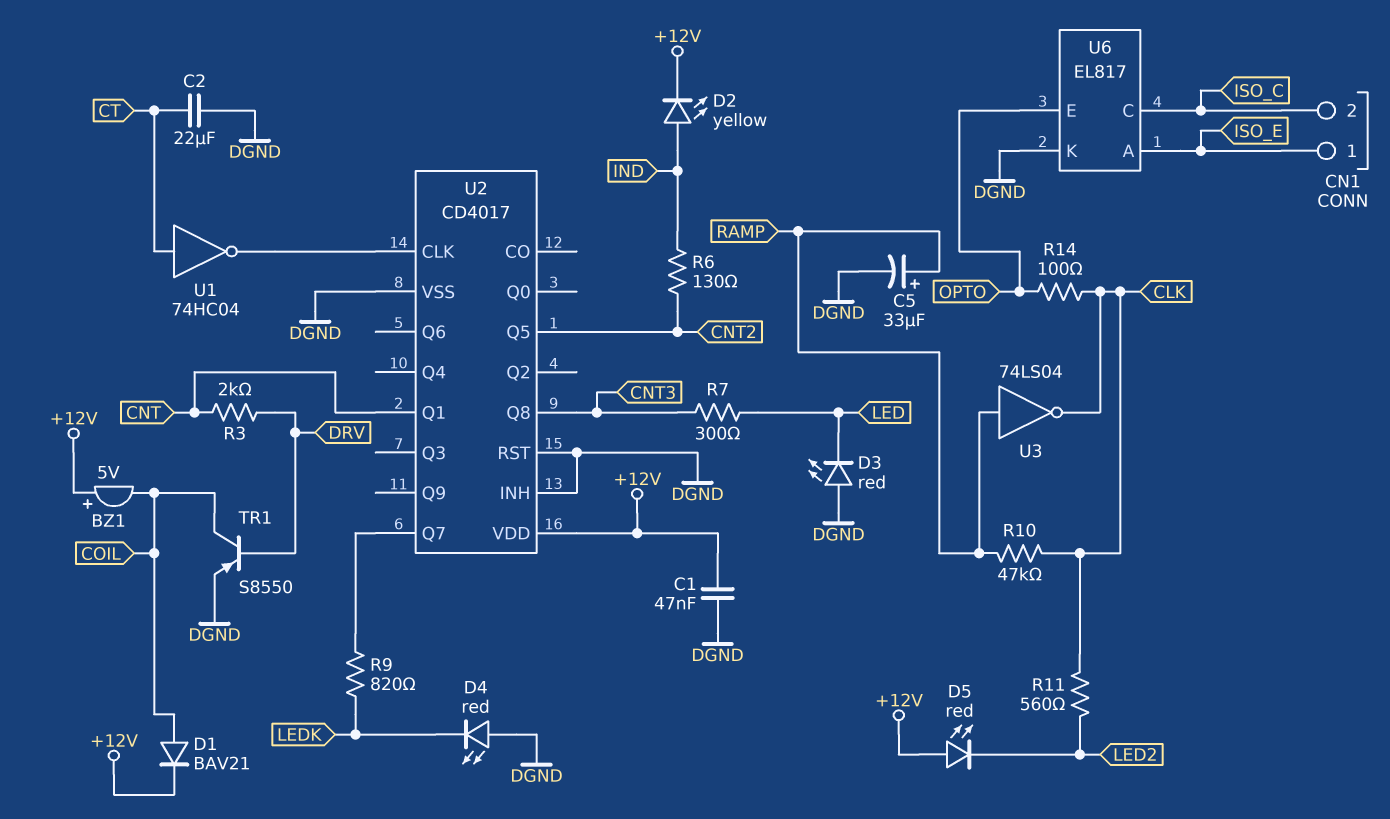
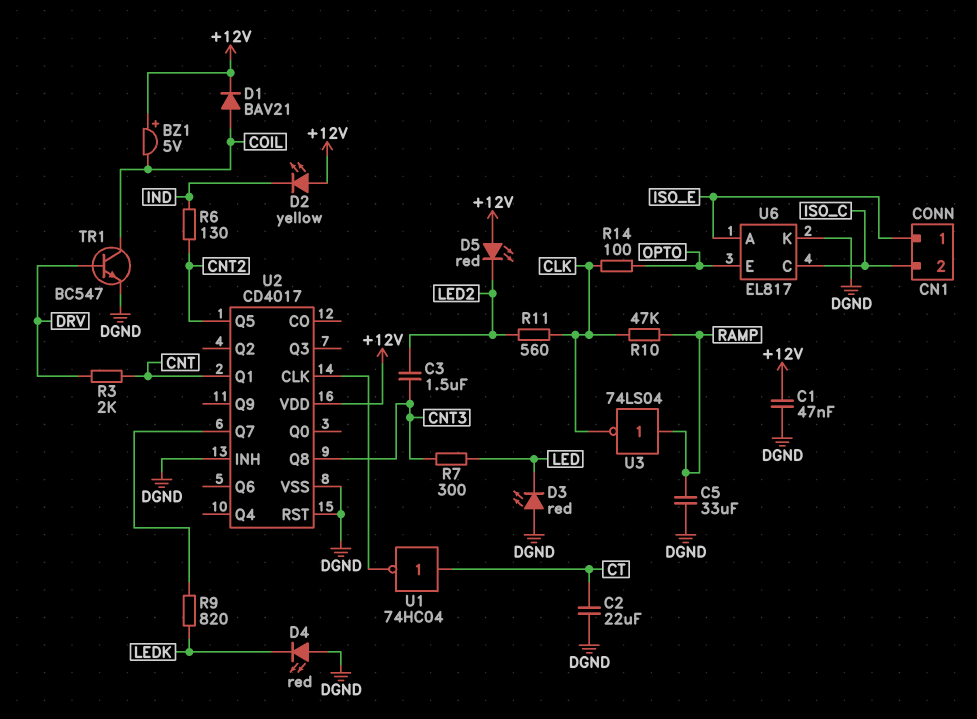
C3: none -> 1.5uF (CNT3, LED2)
C5: 33uF (plus RAMP, minus DGND) -> 33uF (DGND, RAMP)
D2: LED yellow (A IND, K +12V) -> LED yellow (A +12V, K IND)
TR1: PNP S8550 (B DRV, C COIL, E DGND) -> NPN BC547 (B DRV, C COIL, E DGND)

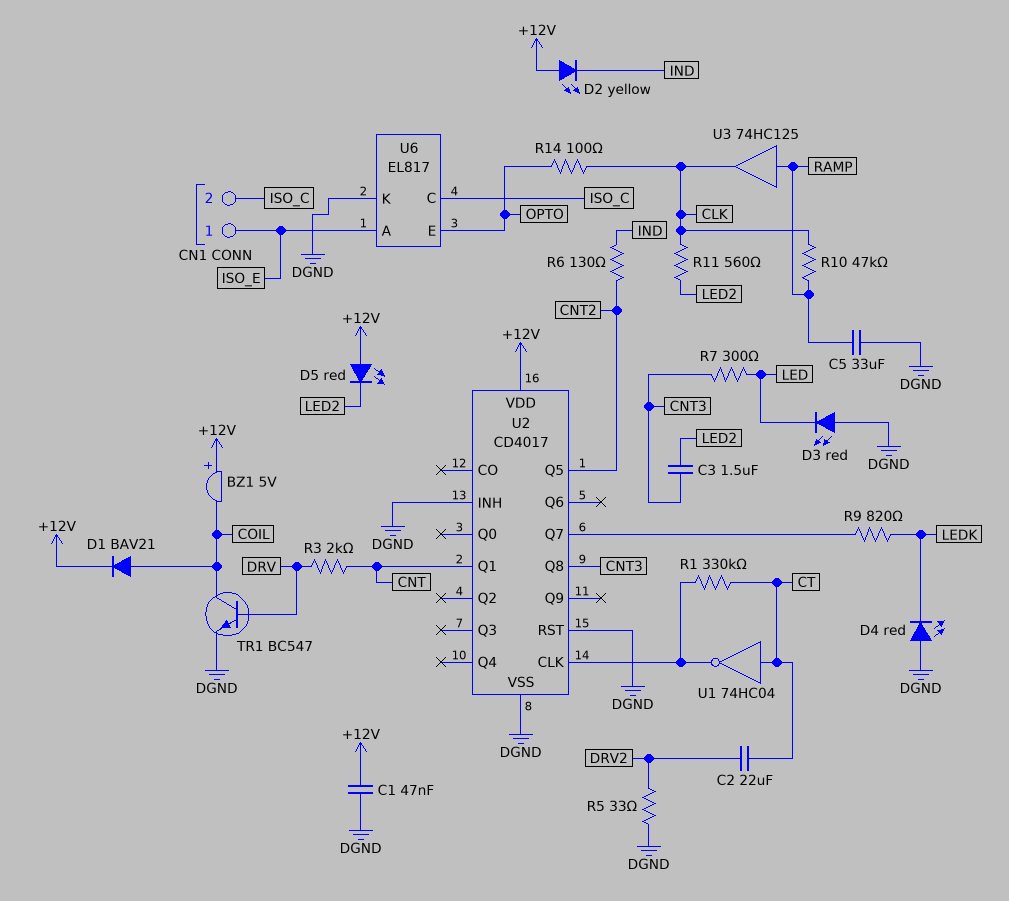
C2: 22uF (CT, DGND) -> 22uF (CT, DRV2)
R1: none -> 330k (CT, U2/CLK)
R5: none -> 33 (DGND, DRV2)
U3: NOT 74LS04 (in RAMP, out CLK) -> buffer 74HC125 (in RAMP, out CLK)

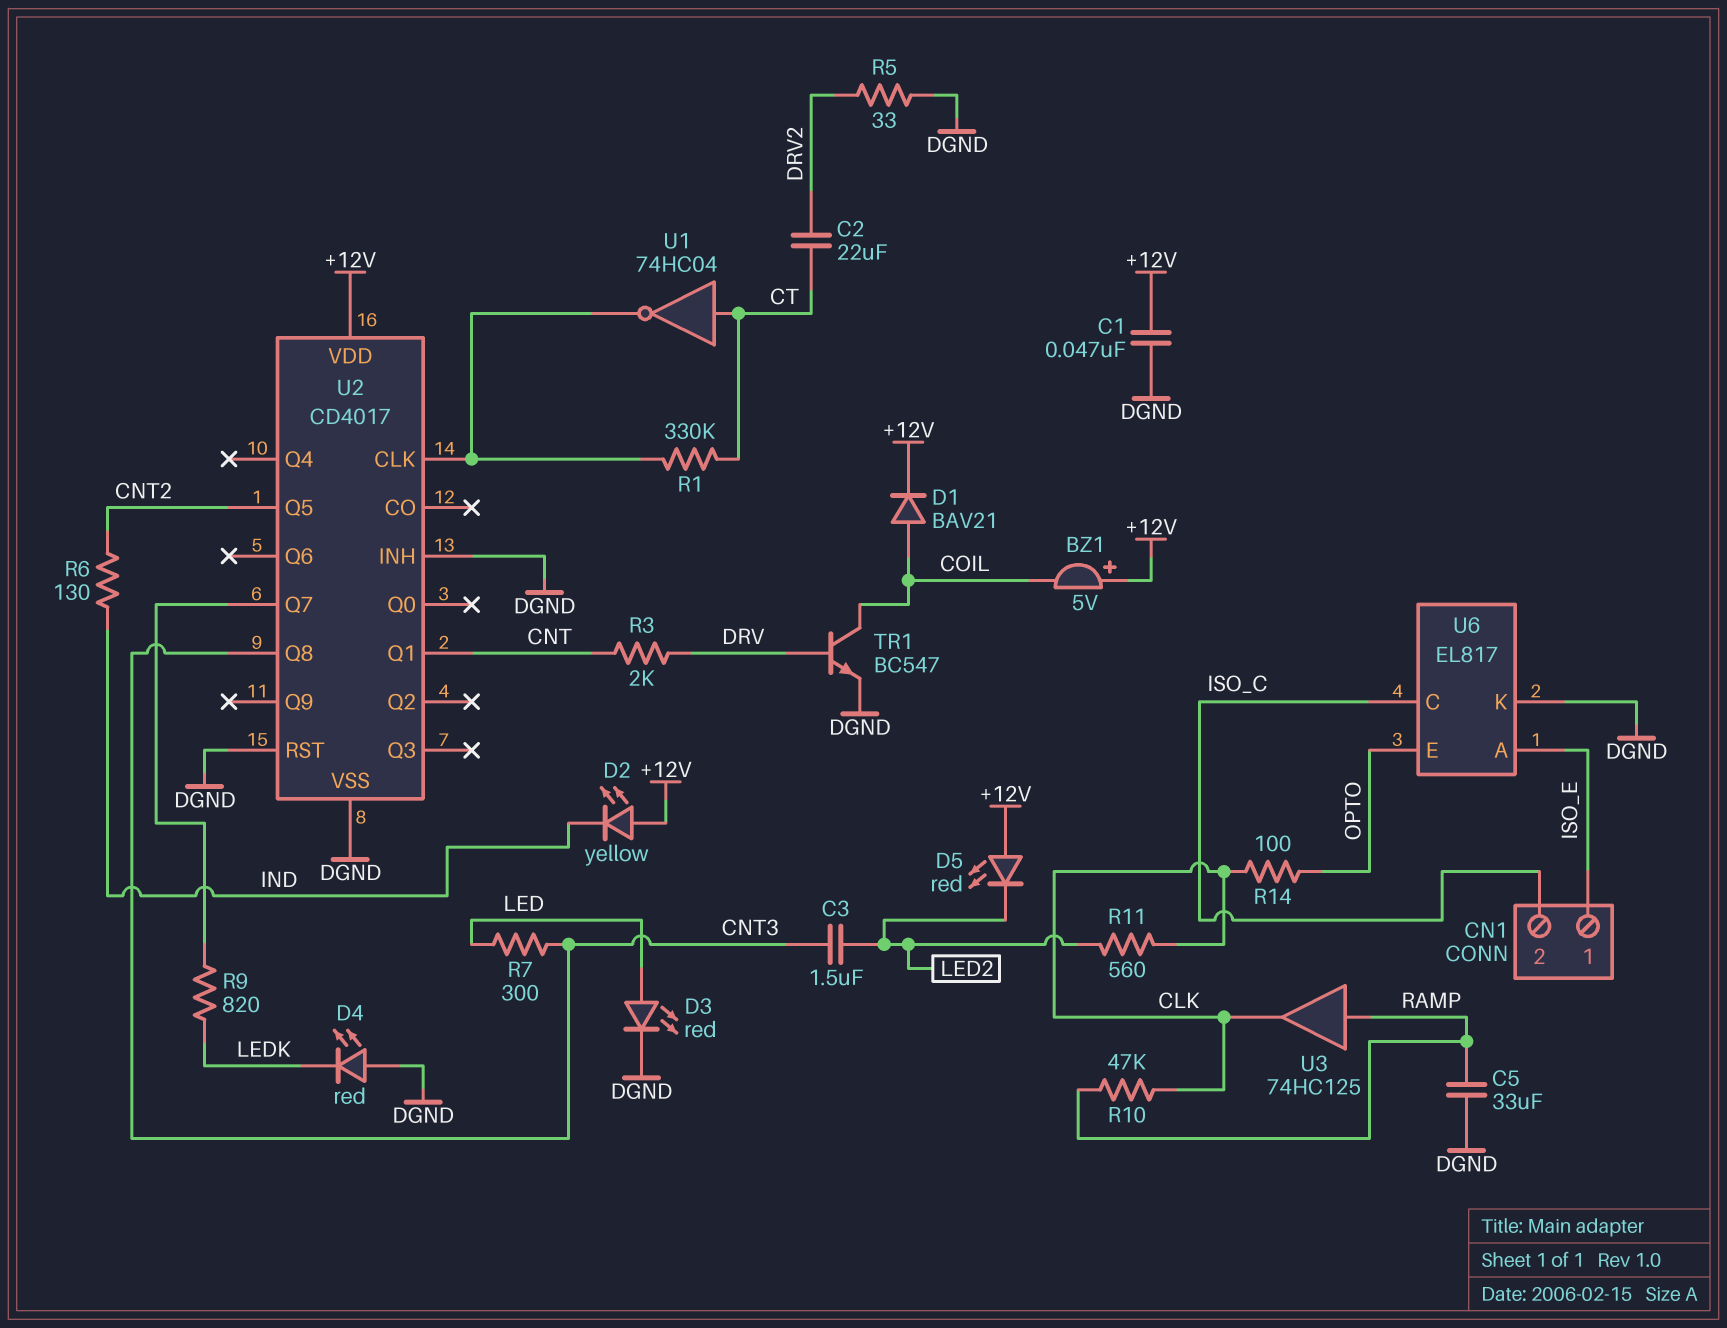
D3: LED red (A DGND, K LED) -> LED red (A LED, K DGND)

